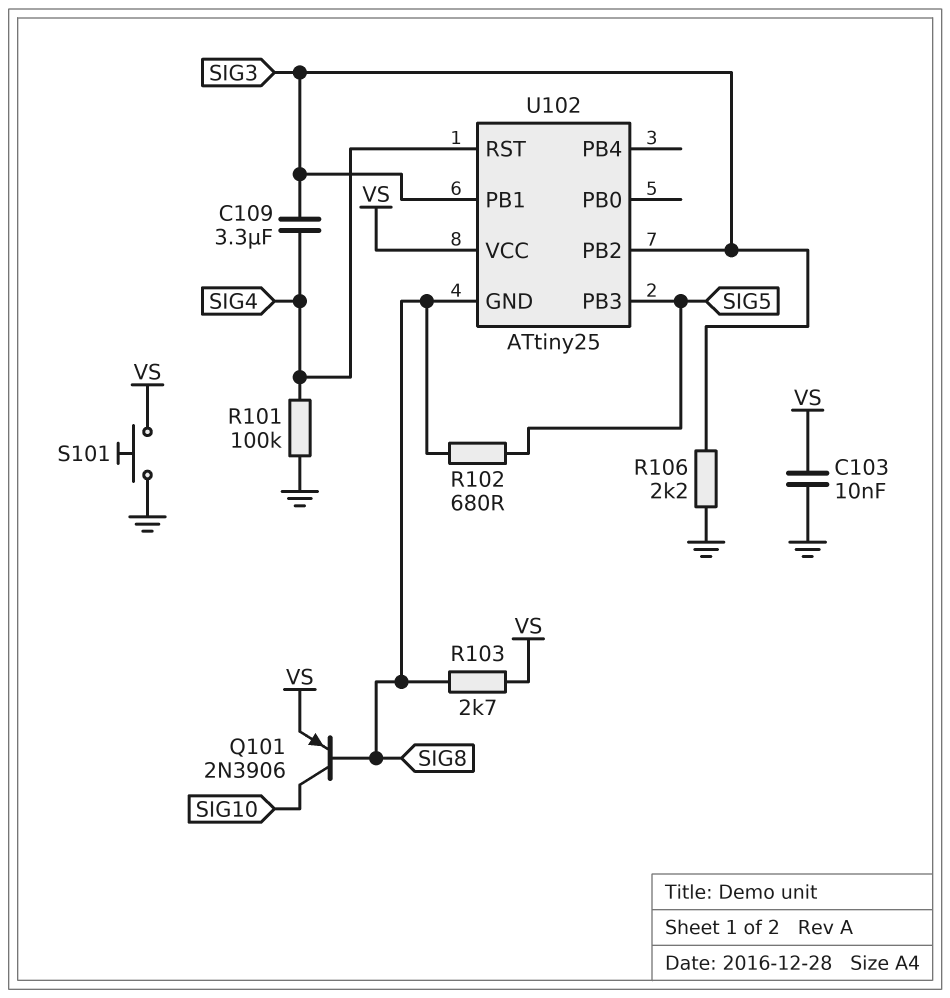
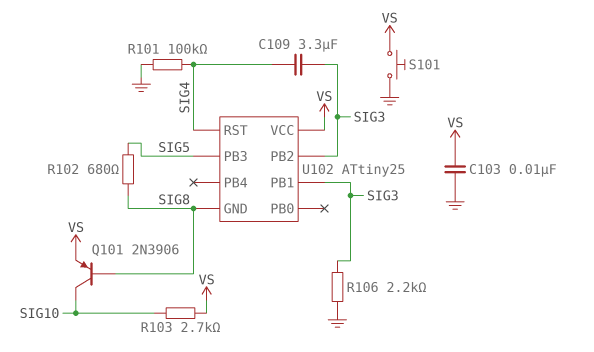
R103: 2.7k (SIG8, VS) -> 2.7k (SIG10, VS)

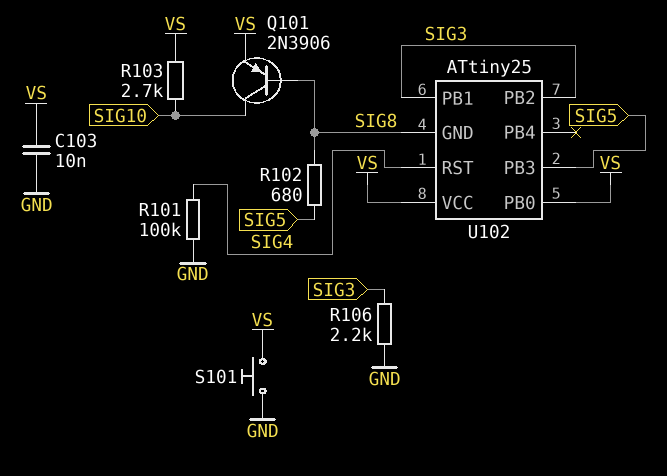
C109: 3.3uF (SIG3, SIG4) -> none
U102 pin PB0: none -> VS

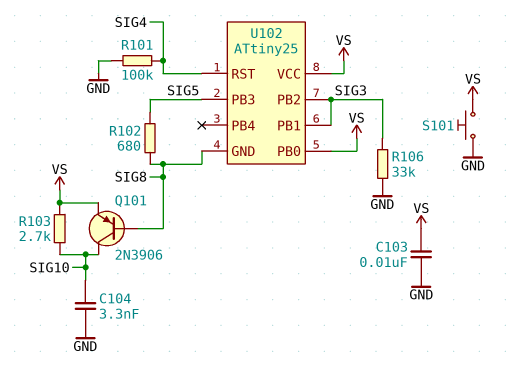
C104: none -> 3.3nF (GND, SIG10)
R106: 2.2k (GND, SIG3) -> 33k (GND, SIG3)

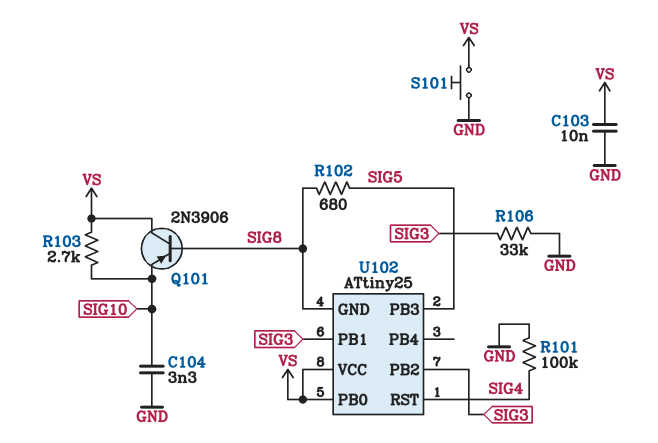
Q101: PNP 2N3906 (B SIG8, C SIG10, E VS) -> PNP 2N3906 (B SIG8, C VS, E SIG10)

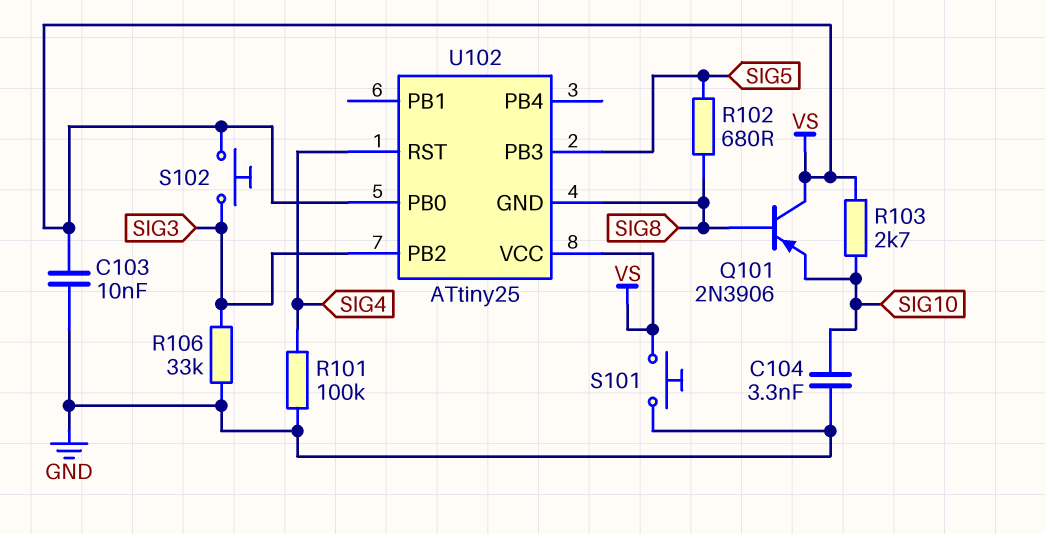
S102: none -> button (SIG3, VS)
U102 pin PB1: SIG3 -> none

